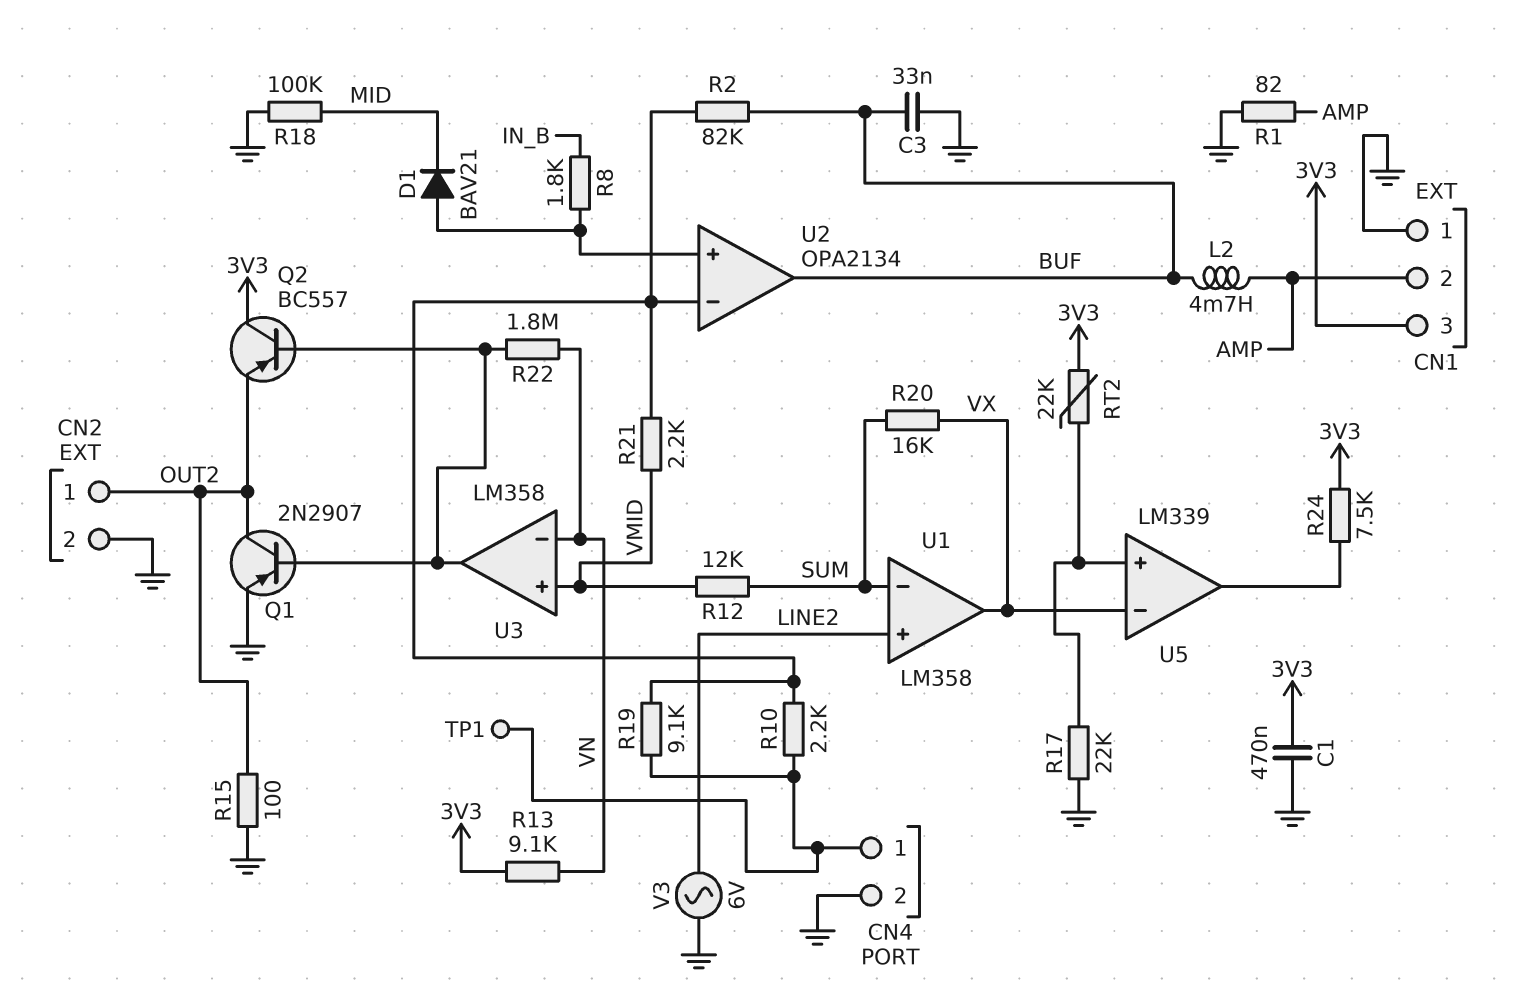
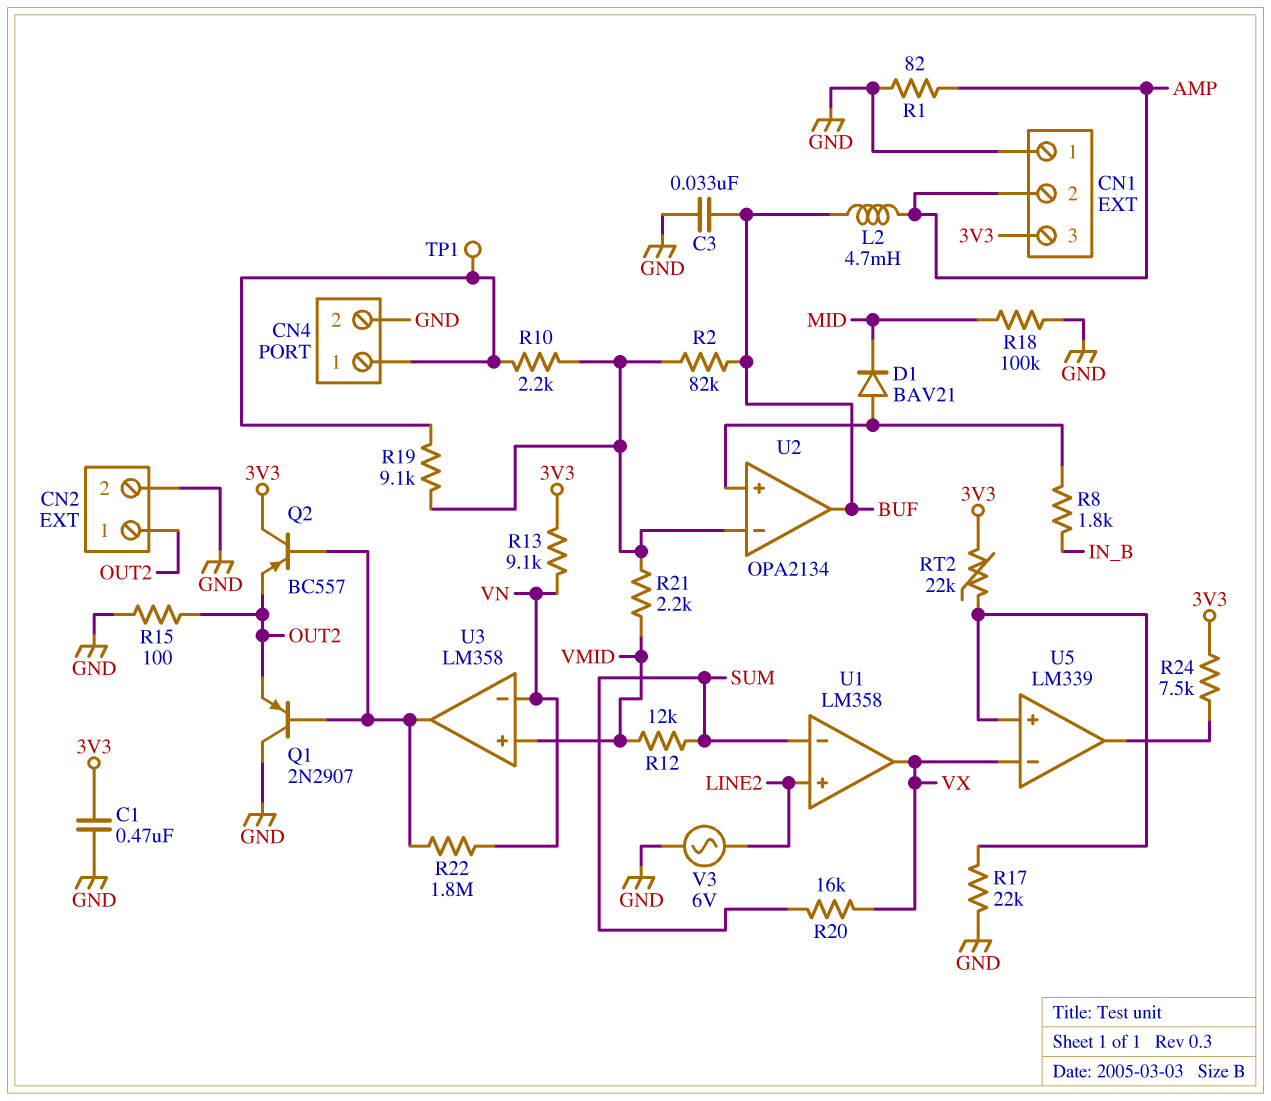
Q1: PNP 2N2907 (B U3/out, C OUT2, E GND) -> PNP 2N2907 (B U3/out, C GND, E OUT2)

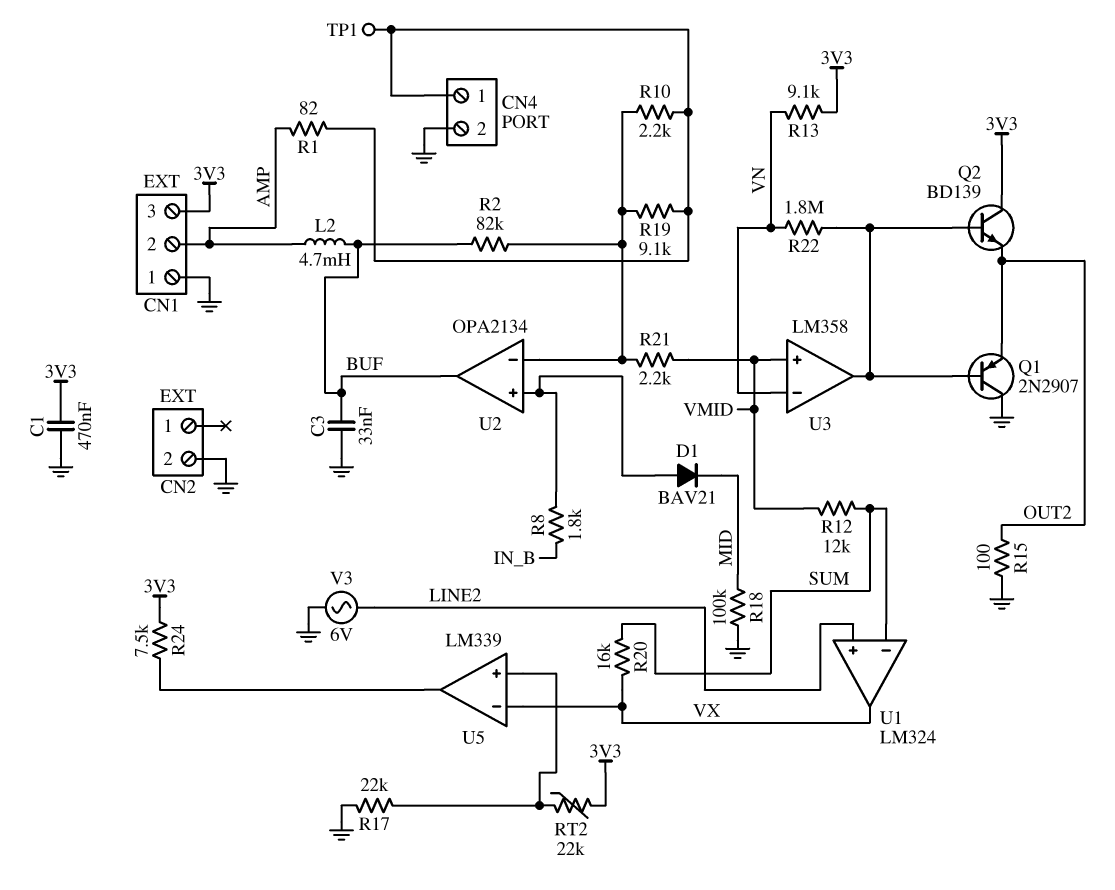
CN2 pin 1: OUT2 -> none
Q2: PNP BC557 (B U3/out, C 3V3, E OUT2) -> NPN BD139 (B U3/out, C 3V3, E OUT2)
R1: 82 (AMP, GND) -> 82 (AMP, CN4/1)
U1: LM358 -> LM324

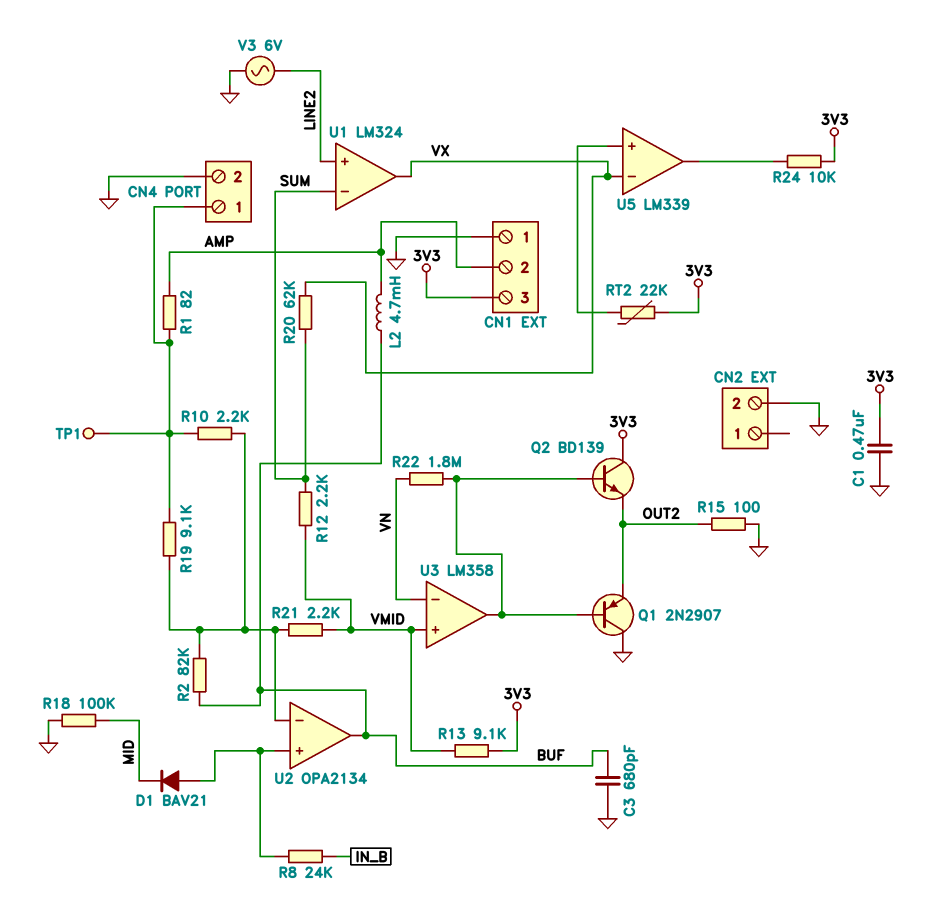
C3: 33nF (BUF, GND) -> 680pF (BUF, GND)
R8: 1.8k (IN_B, U2/in+) -> 24k (IN_B, U2/in+)
R12: 12k (SUM, VMID) -> 2.2k (SUM, VMID)
R13: 9.1k (3V3, VN) -> 9.1k (3V3, VMID)
R17: 22k (GND, U5/in+) -> none
R20: 16k (SUM, VX) -> 62k (SUM, VX)
R24: 7.5k (3V3, U5/out) -> 10k (3V3, U5/out)

